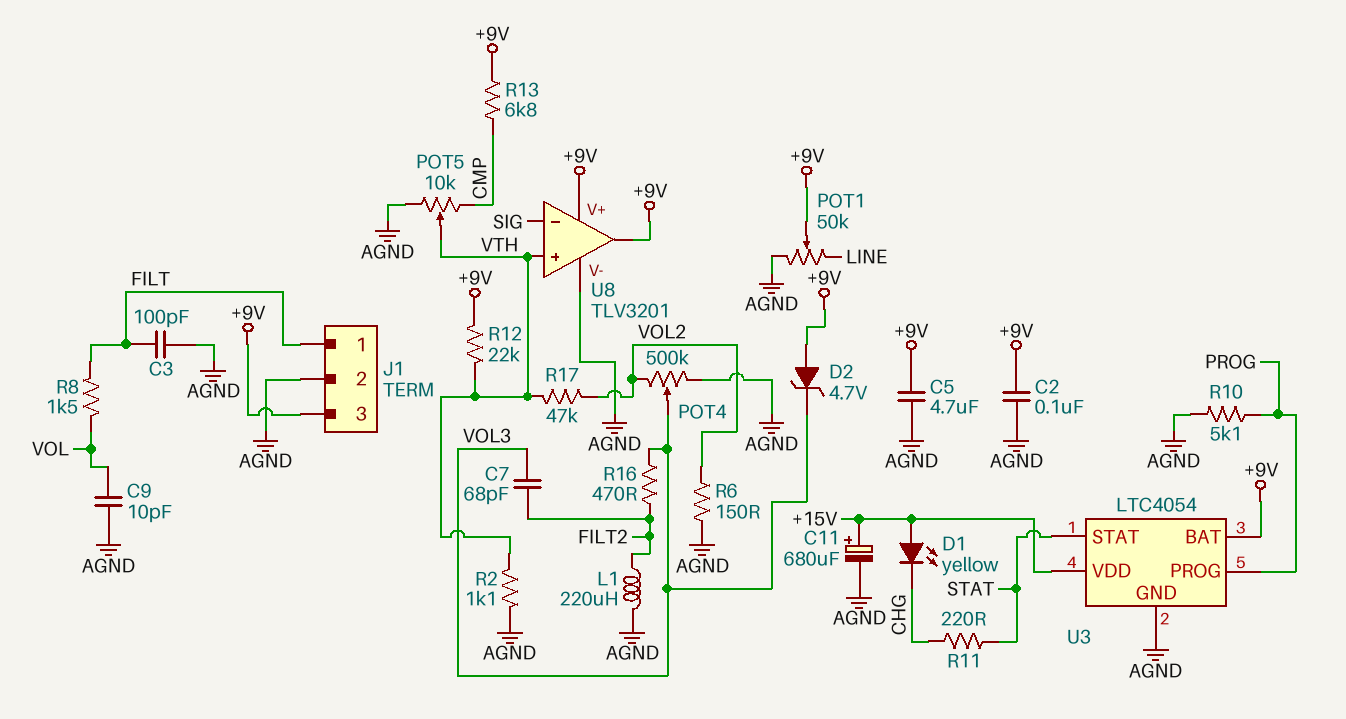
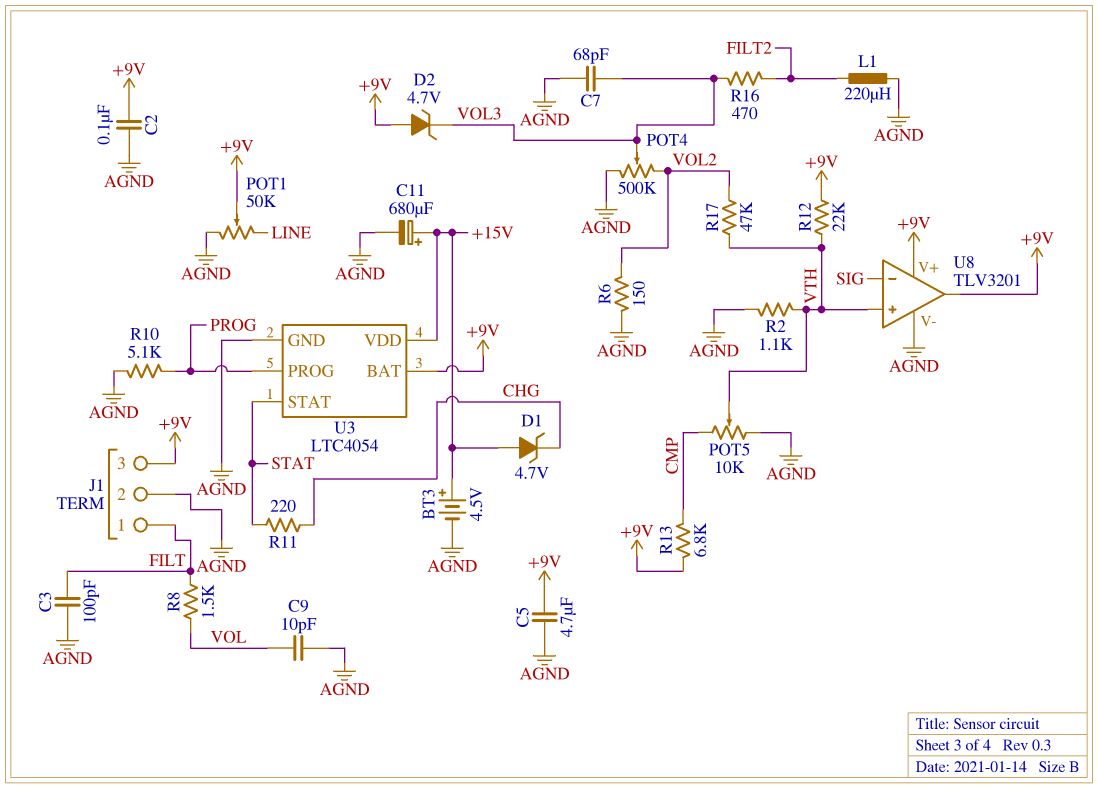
BT3: none -> 4.5V (plus +15V, minus AGND)
C7: 68pF (FILT2, VOL3) -> 68pF (AGND, VOL3)
D1: LED yellow (A +15V, K CHG) -> zener 4.7V (A +15V, K CHG)

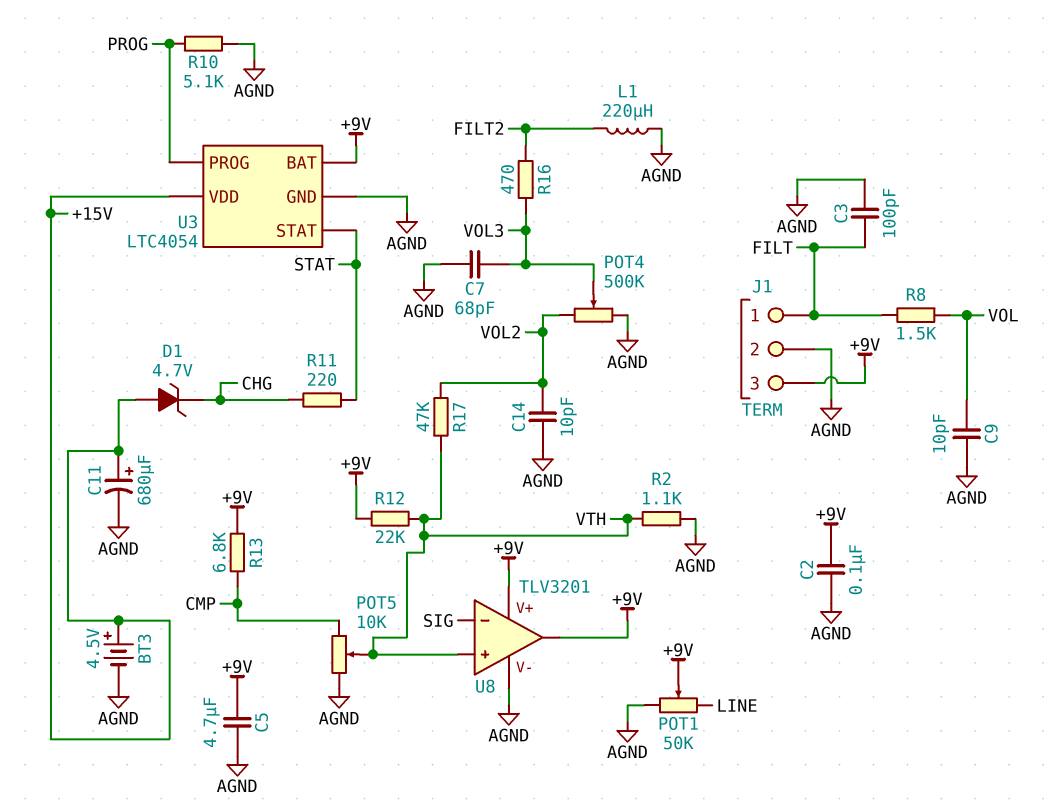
C14: none -> 10pF (AGND, VOL2)
D2: zener 4.7V (A +9V, K VOL3) -> none
R6: 150 (AGND, VOL2) -> none

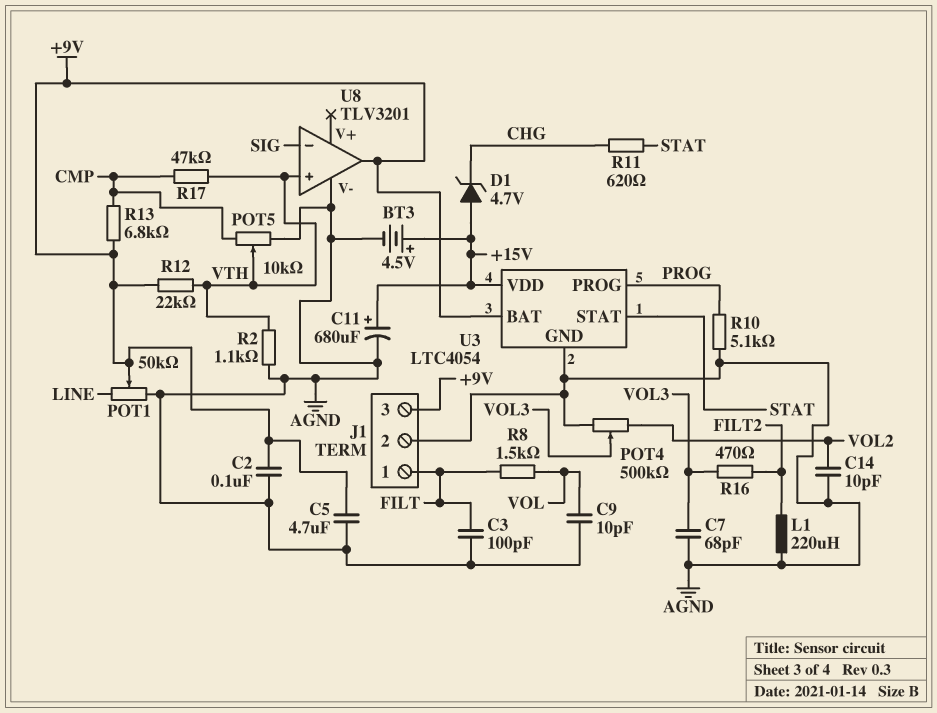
R11: 220 (CHG, STAT) -> 620 (CHG, STAT)
R17: 47k (VOL2, VTH) -> 47k (CMP, VTH)
U8 pin V+: +9V -> none

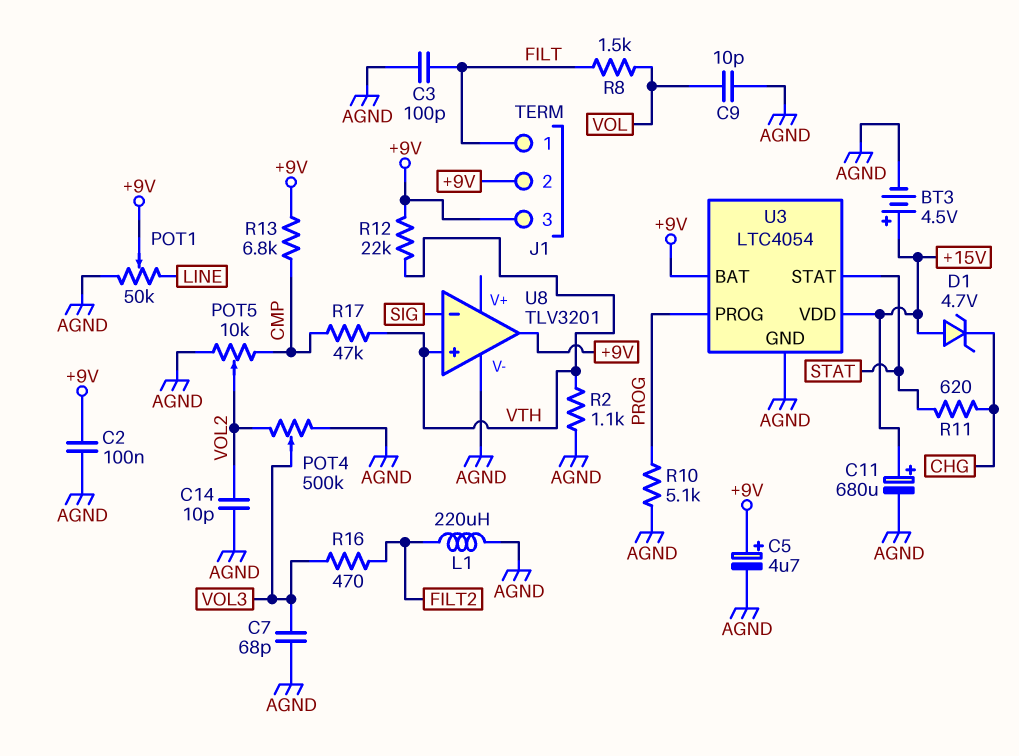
C5: 4.7uF (+9V, AGND) -> 4.7uF (plus +9V, minus AGND)
J1 pin 2: AGND -> +9V
POT5: 10k (AGND, CMP, wiper VTH) -> 10k (AGND, CMP, wiper VOL2)

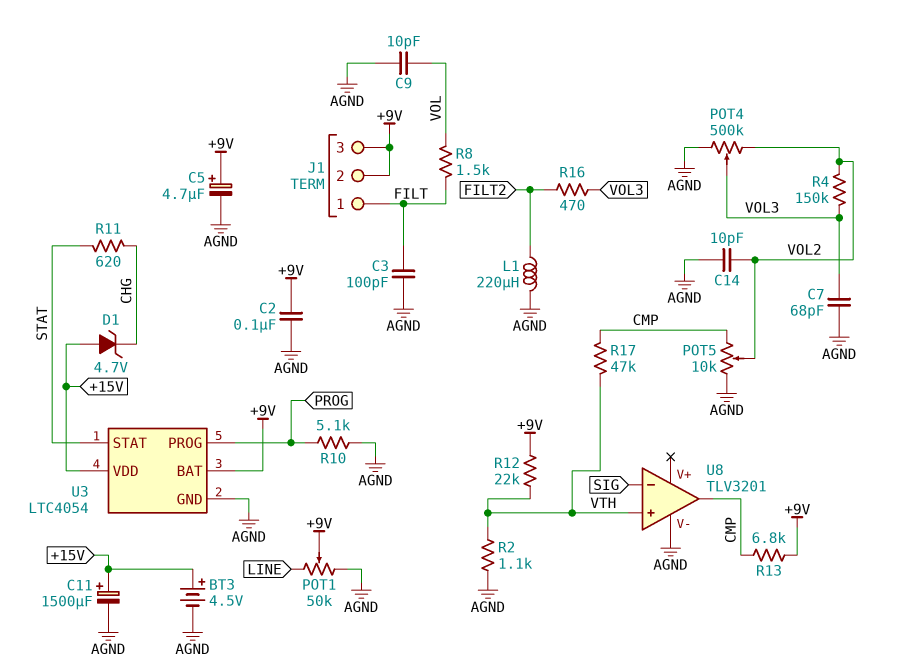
C11: 680uF (plus +15V, minus AGND) -> 1500uF (plus +15V, minus AGND)
R4: none -> 150k (VOL2, VOL3)
U8 pin out: +9V -> CMP

